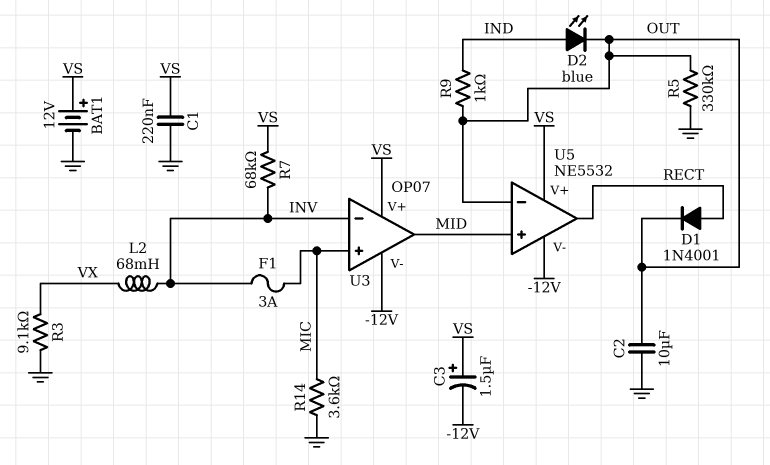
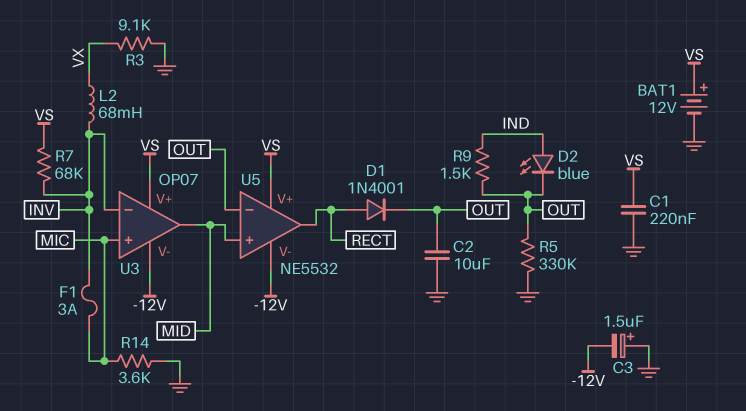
C3: 1.5uF (plus VS, minus -12V) -> 1.5uF (plus GND, minus -12V)
R9: 1k (IND, OUT) -> 1.5k (IND, OUT)

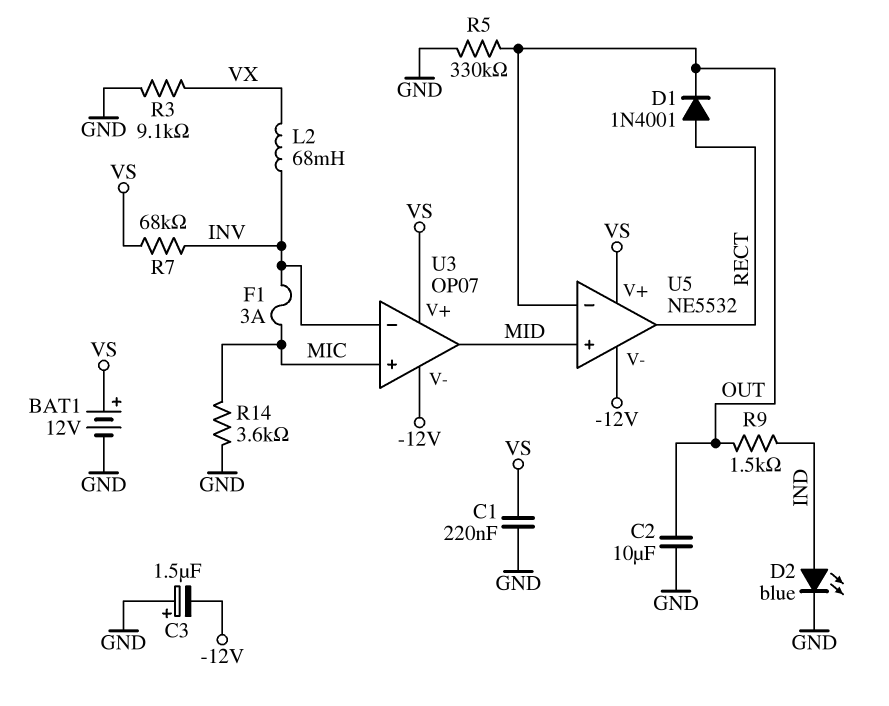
D2: LED blue (A IND, K OUT) -> LED blue (A IND, K GND)

